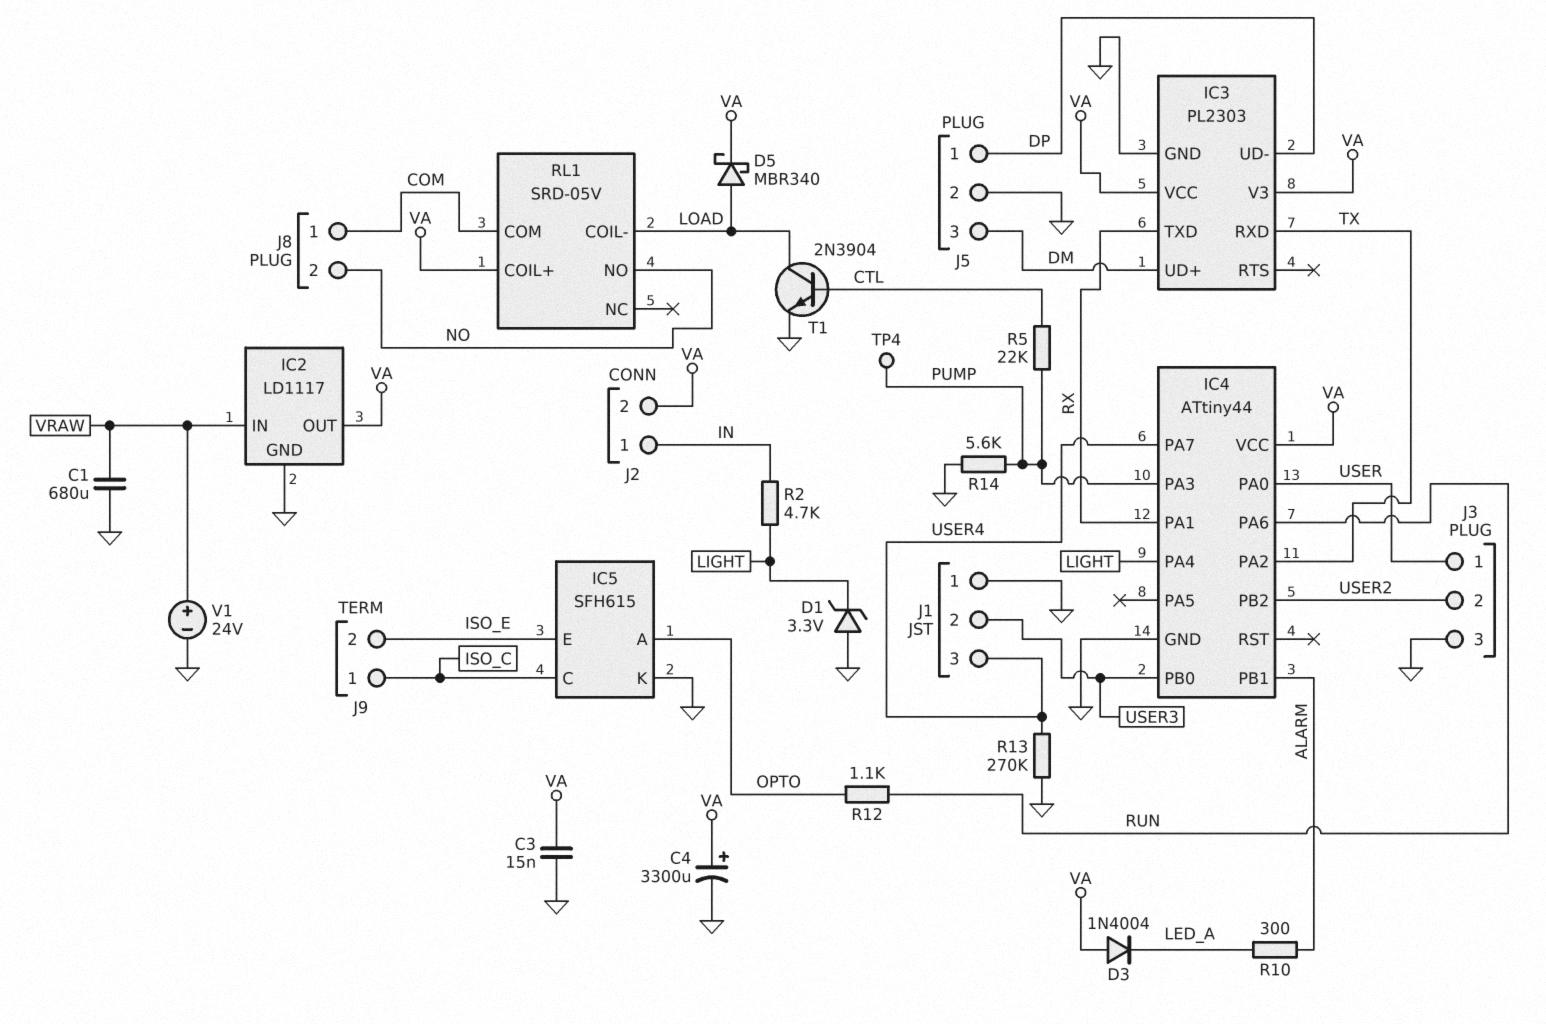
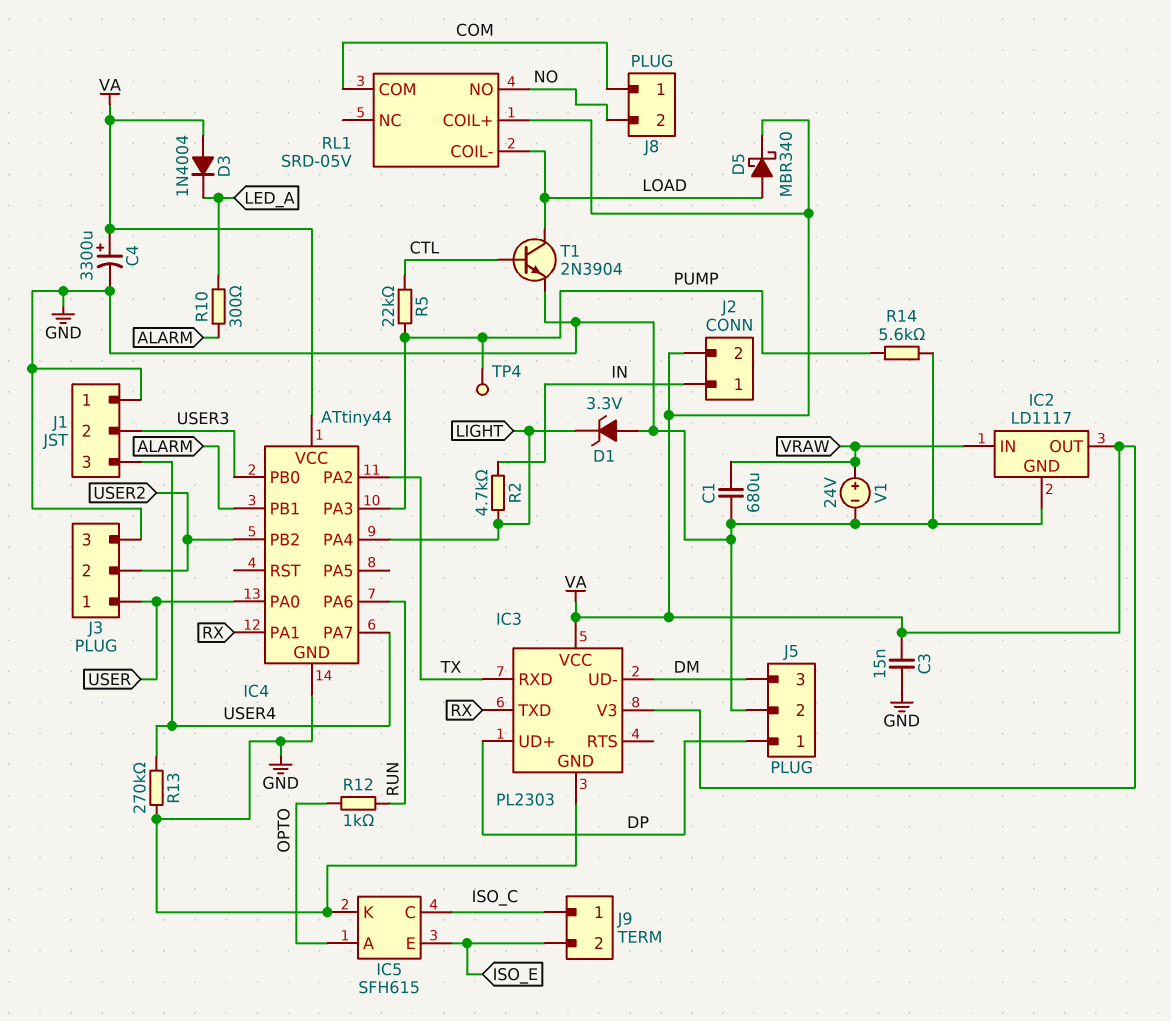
IC3 pin UD+: DM -> DP
IC3 pin UD-: DP -> DM
R12: 1.1k (OPTO, RUN) -> 1k (OPTO, RUN)

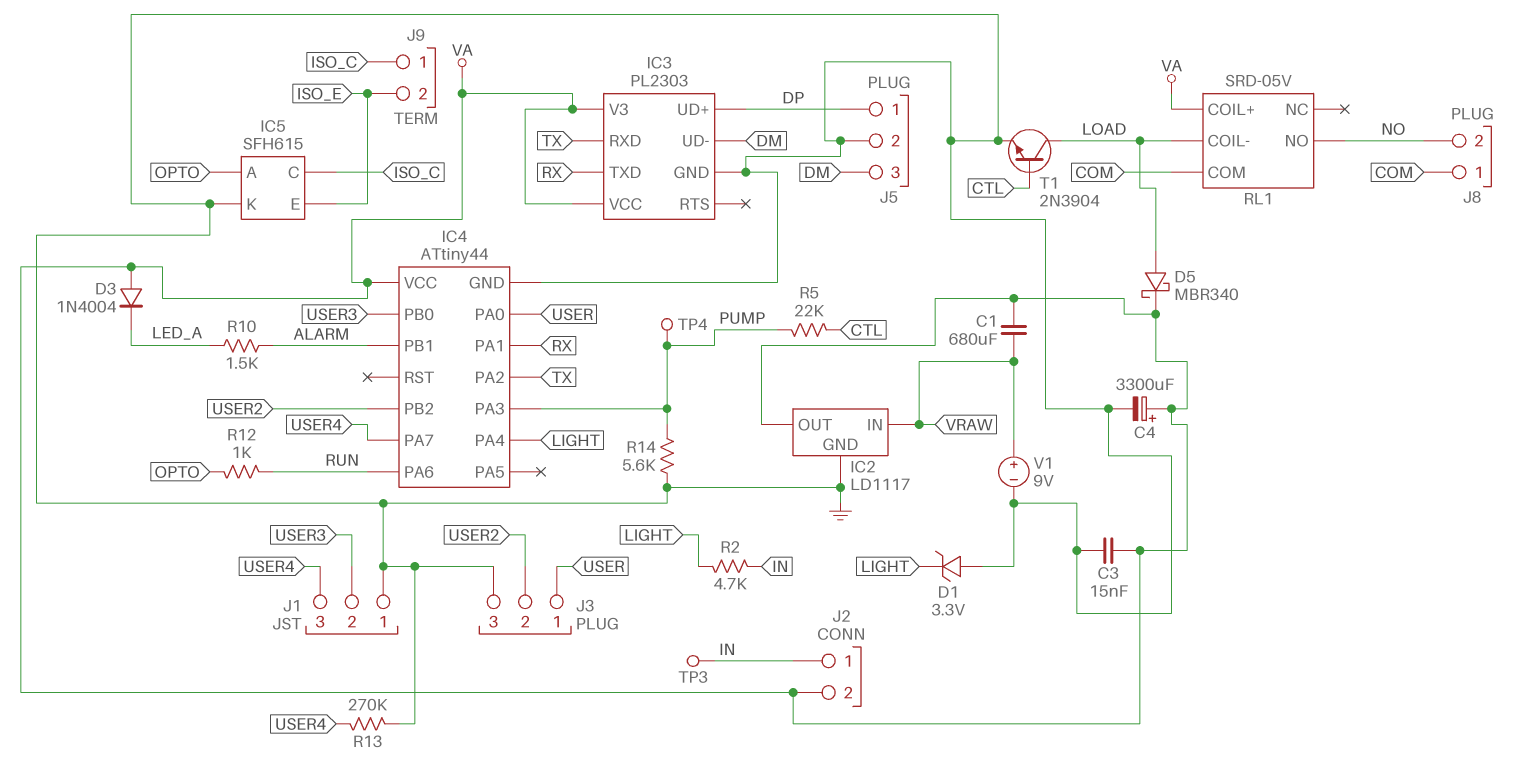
C1: 680uF (GND, VRAW) -> 680uF (VA, VRAW)
R10: 300 (ALARM, LED_A) -> 1.5k (ALARM, LED_A)
TP3: none -> test point (IN)
V1: 24V (plus VRAW, minus GND) -> 9V (plus VRAW, minus GND)

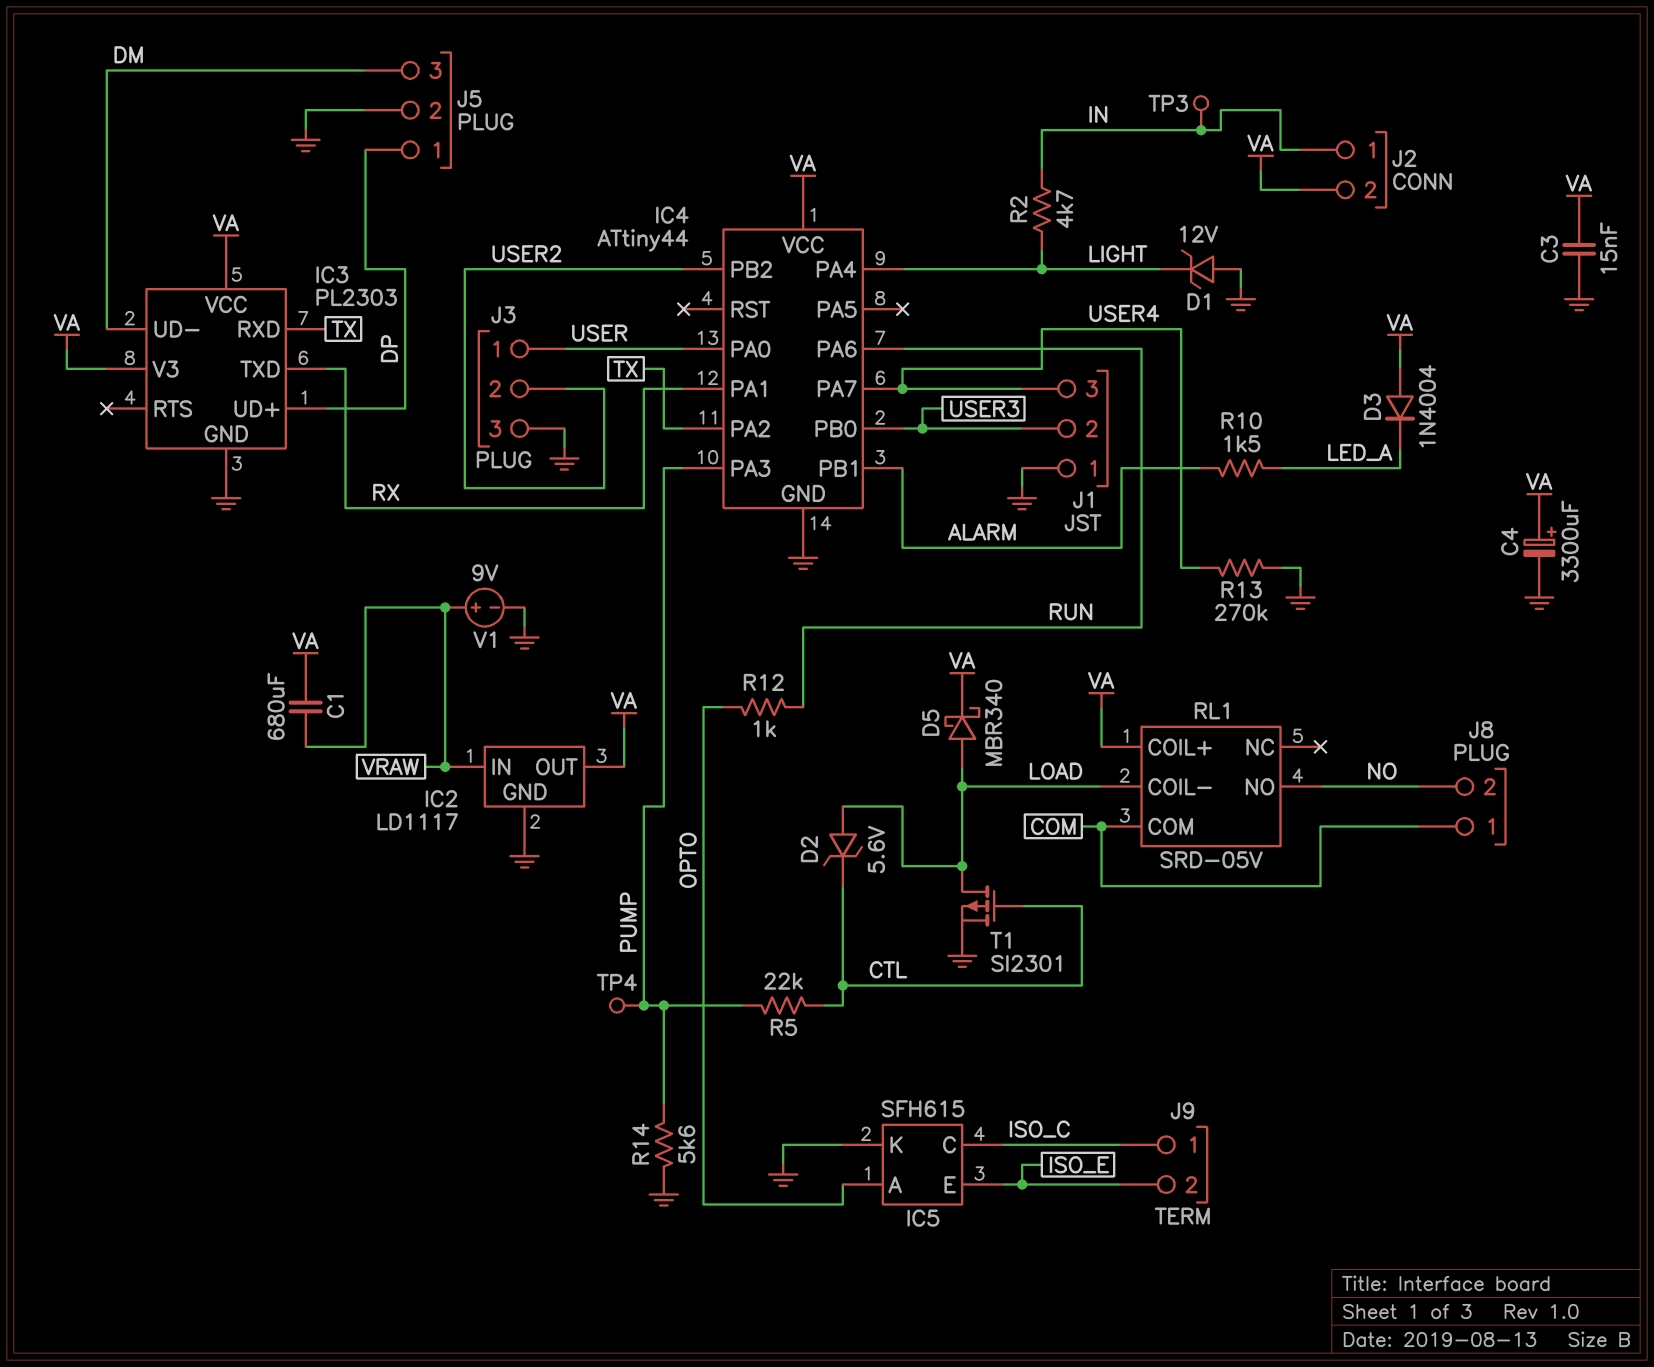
D1: zener 3.3V (A GND, K LIGHT) -> zener 12V (A GND, K LIGHT)
D2: none -> zener 5.6V (A LOAD, K CTL)
T1: NPN 2N3904 (B CTL, C LOAD, E GND) -> PMOS SI2301 (G CTL, D LOAD, S GND)

